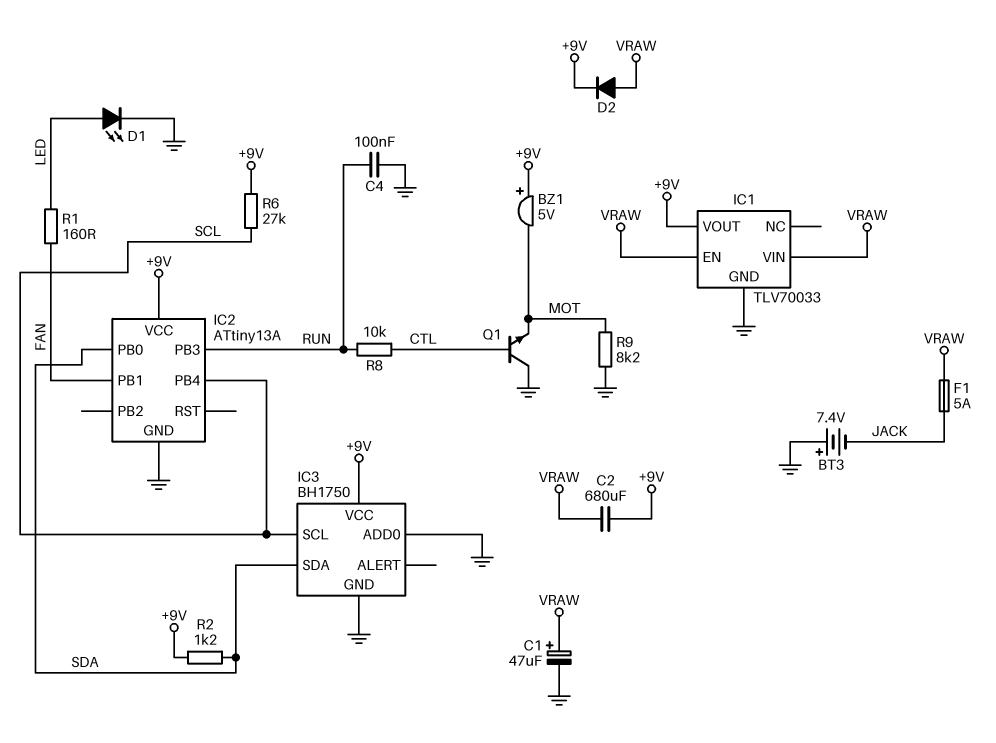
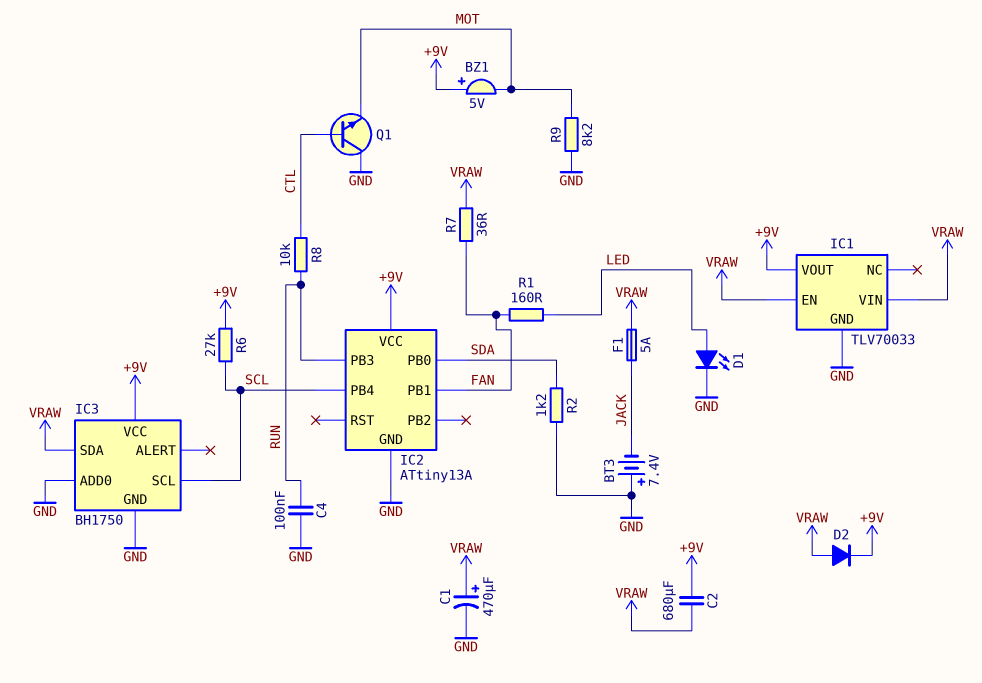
C1: 47uF (plus VRAW, minus GND) -> 470uF (plus VRAW, minus GND)
IC3 pin SDA: SDA -> VRAW
R2: 1.2k (+9V, SDA) -> 1.2k (GND, SDA)
R7: none -> 36 (FAN, VRAW)

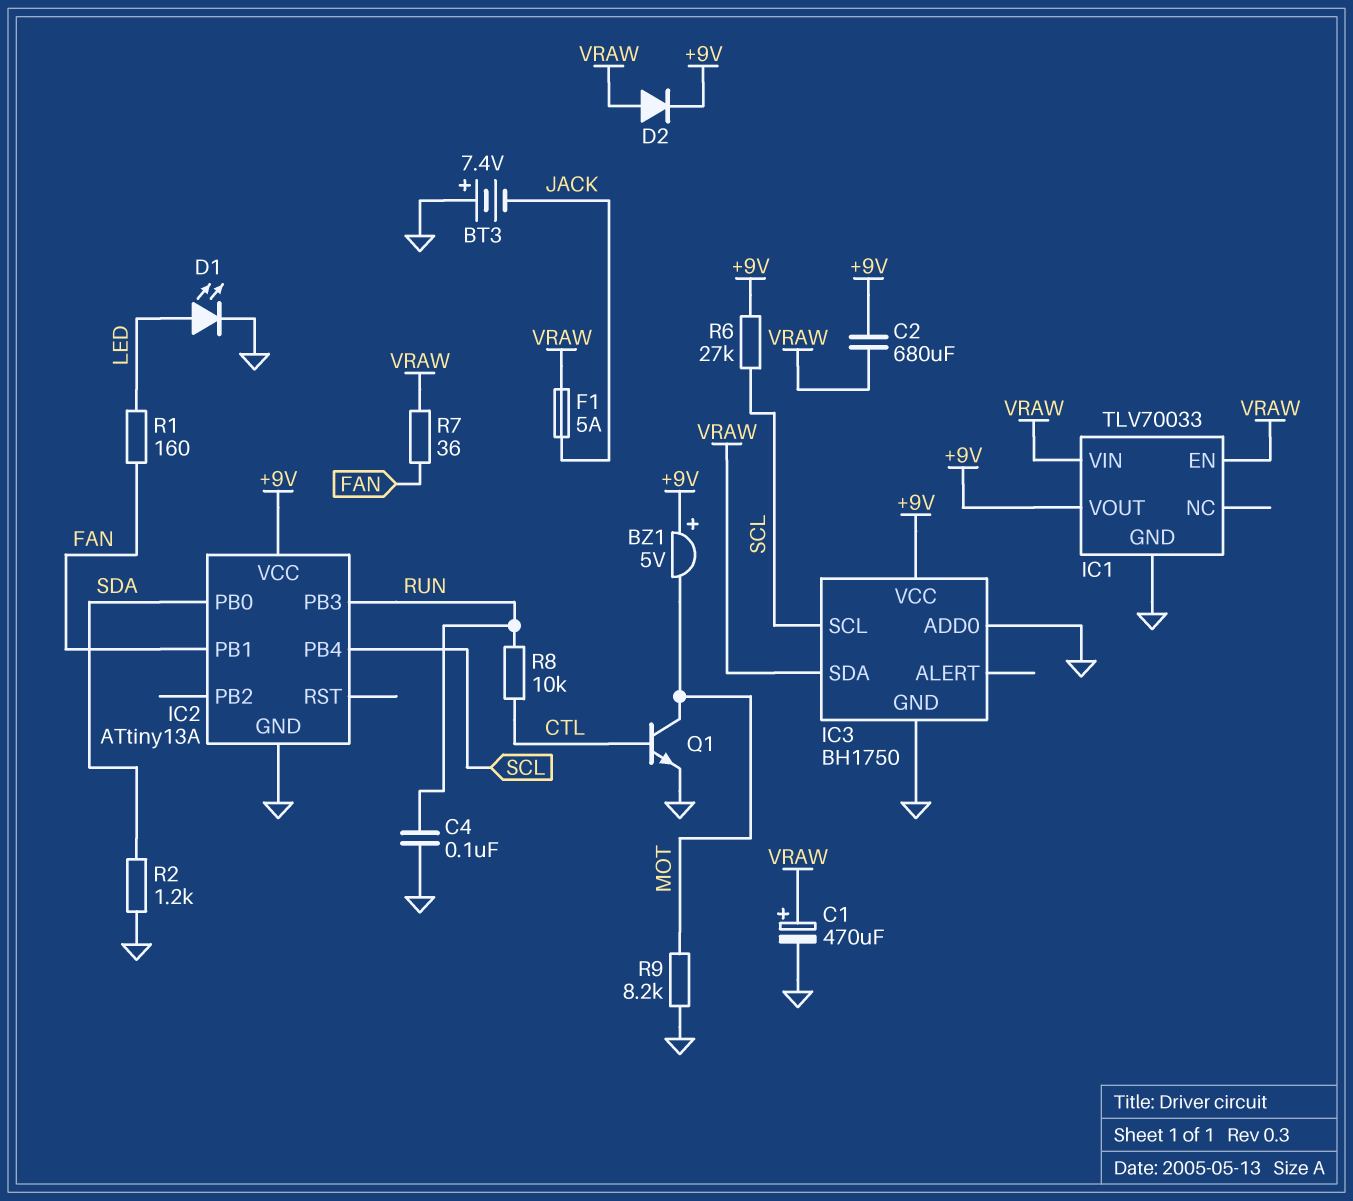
Q1: NPN (B CTL, C GND, E MOT) -> NPN (B CTL, C MOT, E GND)

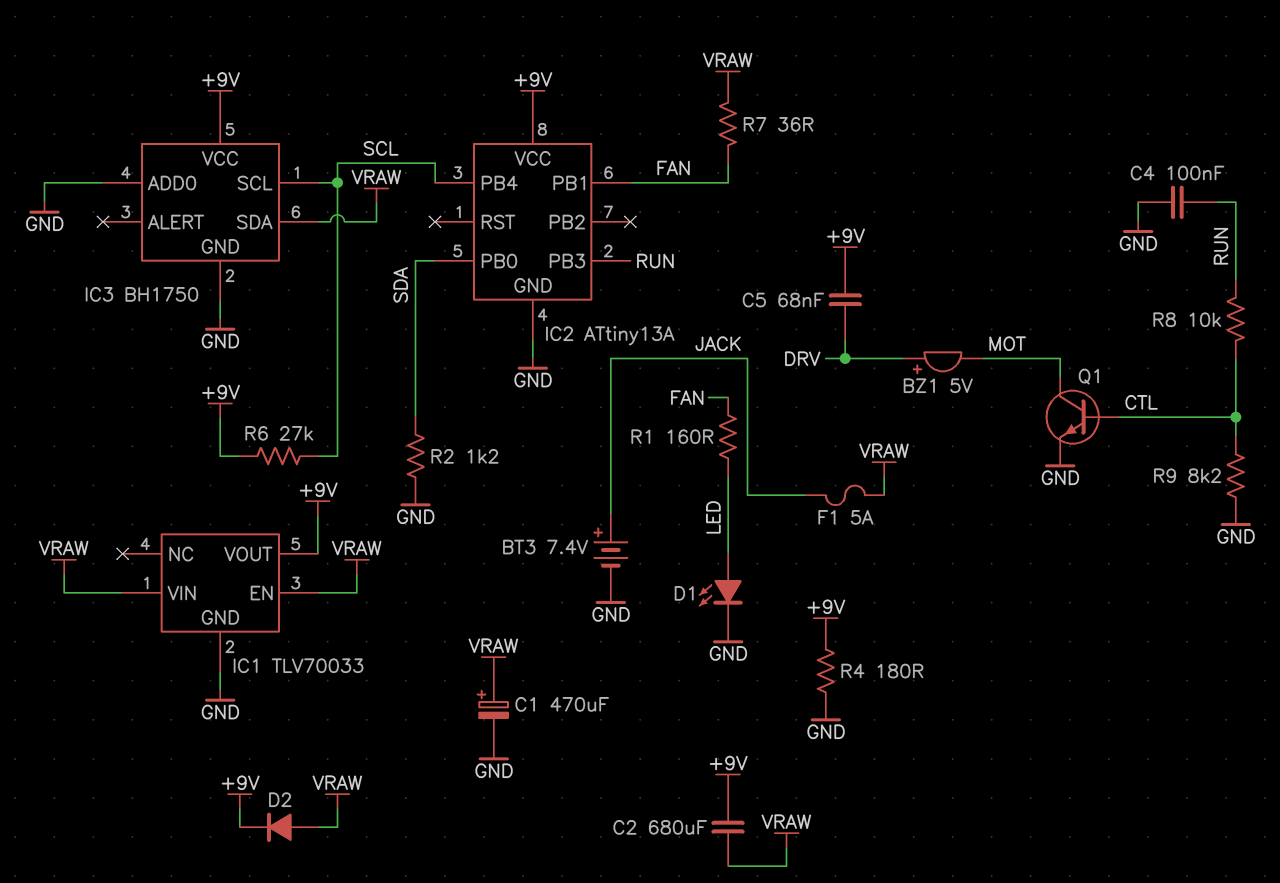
BT3: 7.4V (plus GND, minus JACK) -> 7.4V (plus JACK, minus GND)
BZ1: buzzer 5V (plus +9V, minus MOT) -> buzzer 5V (plus DRV, minus MOT)
C5: none -> 68nF (+9V, DRV)
R4: none -> 180 (+9V, GND)
R9: 8.2k (GND, MOT) -> 8.2k (CTL, GND)

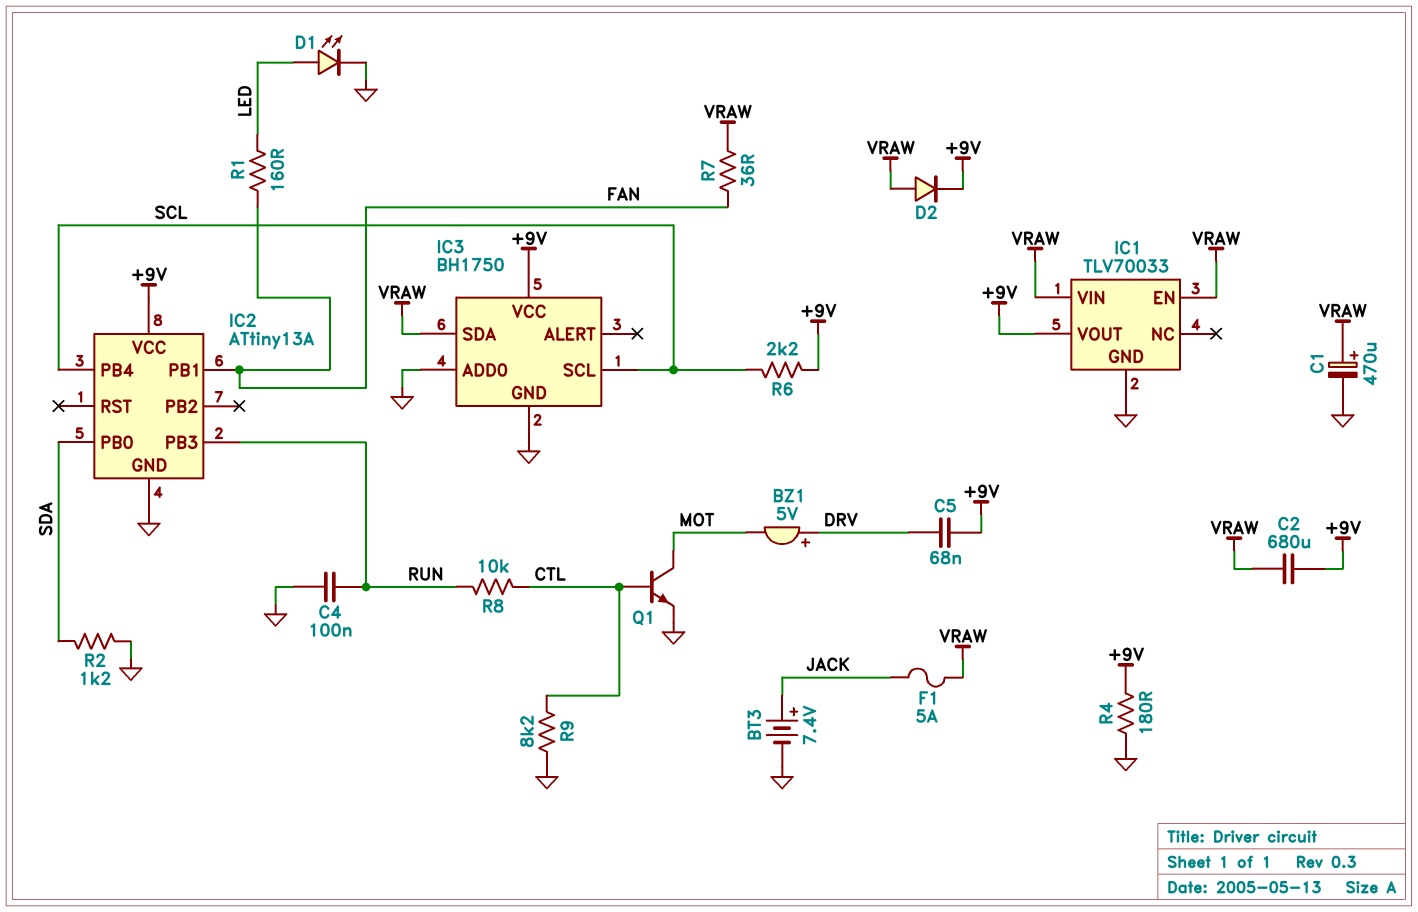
R6: 27k (+9V, SCL) -> 2.2k (+9V, SCL)

